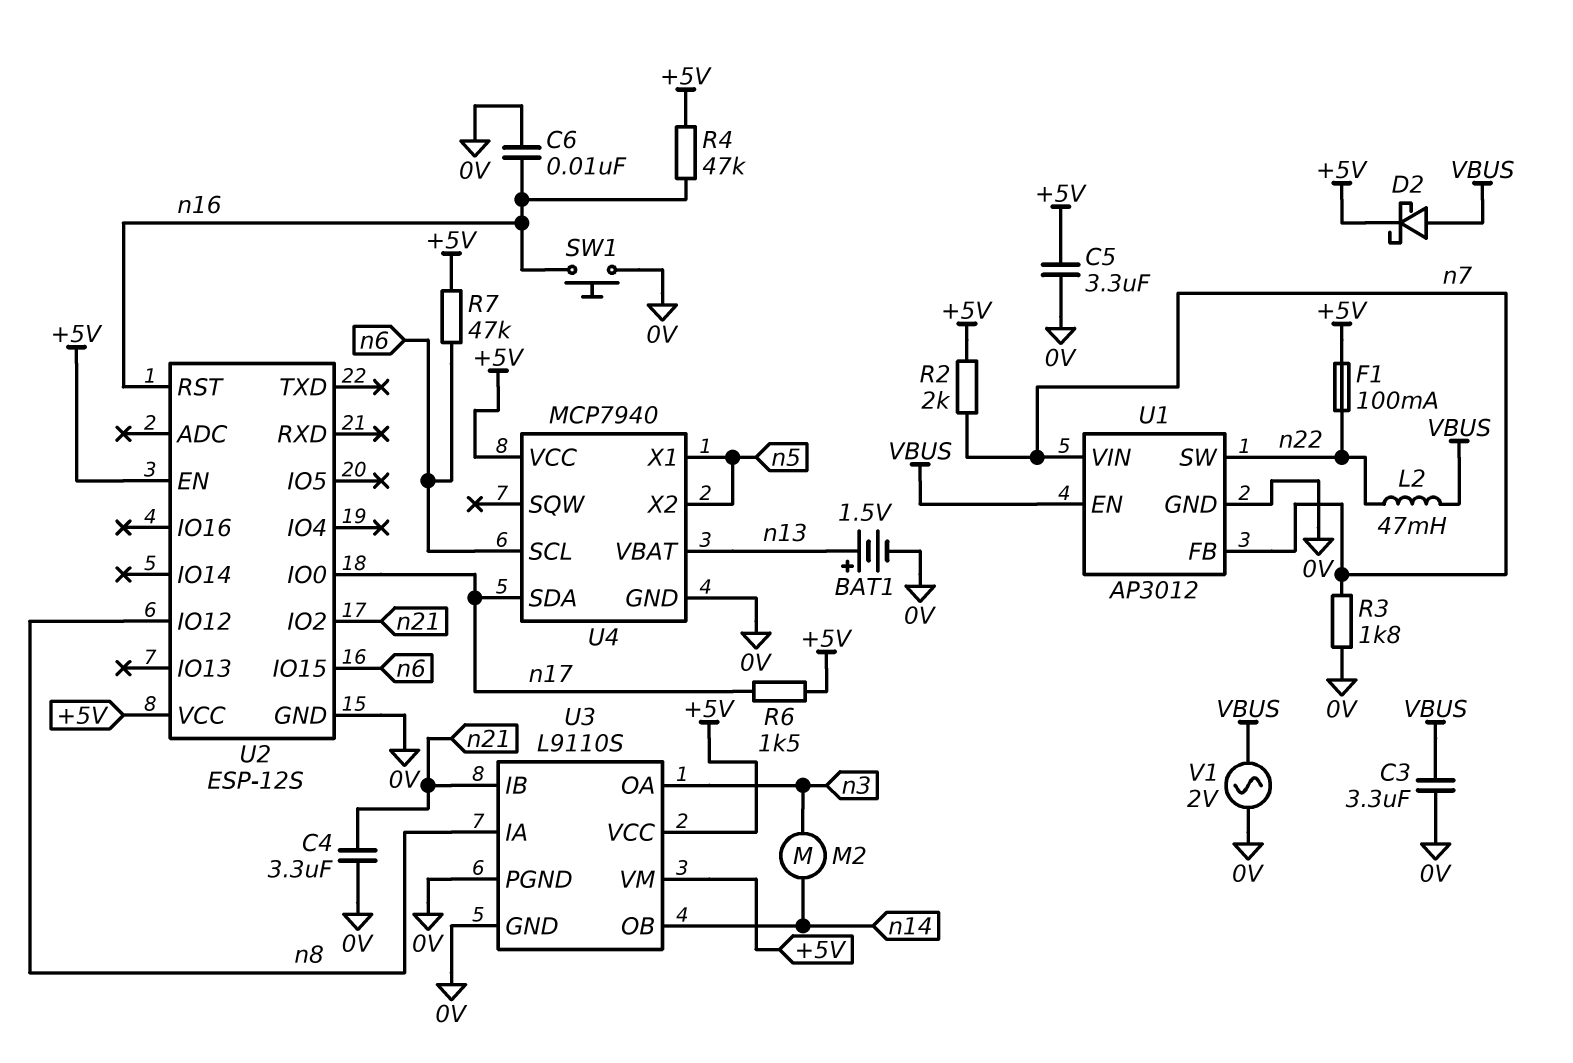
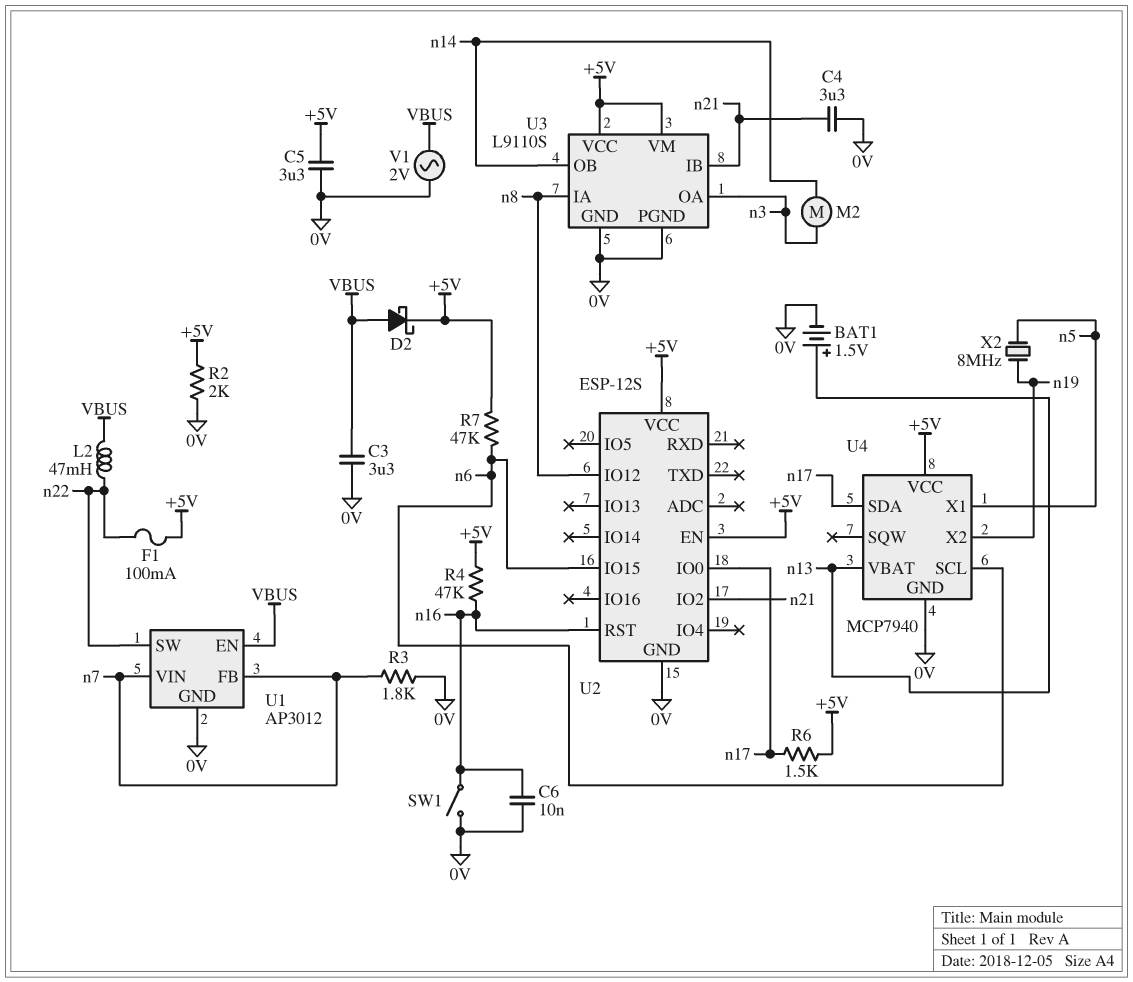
R2: 2k (+5V, n7) -> 2k (+5V, 0V)
SW1: button (0V, n16) -> switch (0V, n16)
U4 pin X2: n5 -> n19
X2: none -> 8MHz (n5, n19)

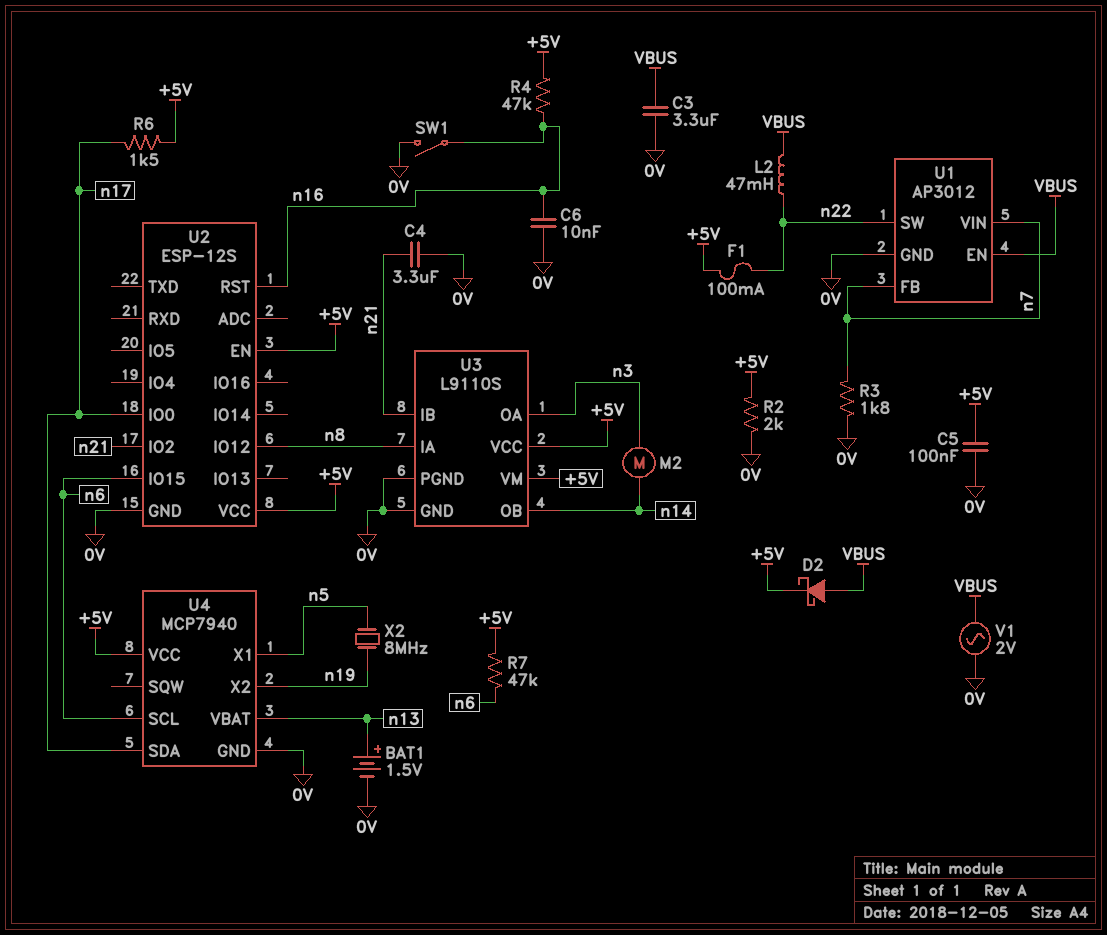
C5: 3.3uF (+5V, 0V) -> 100nF (+5V, 0V)

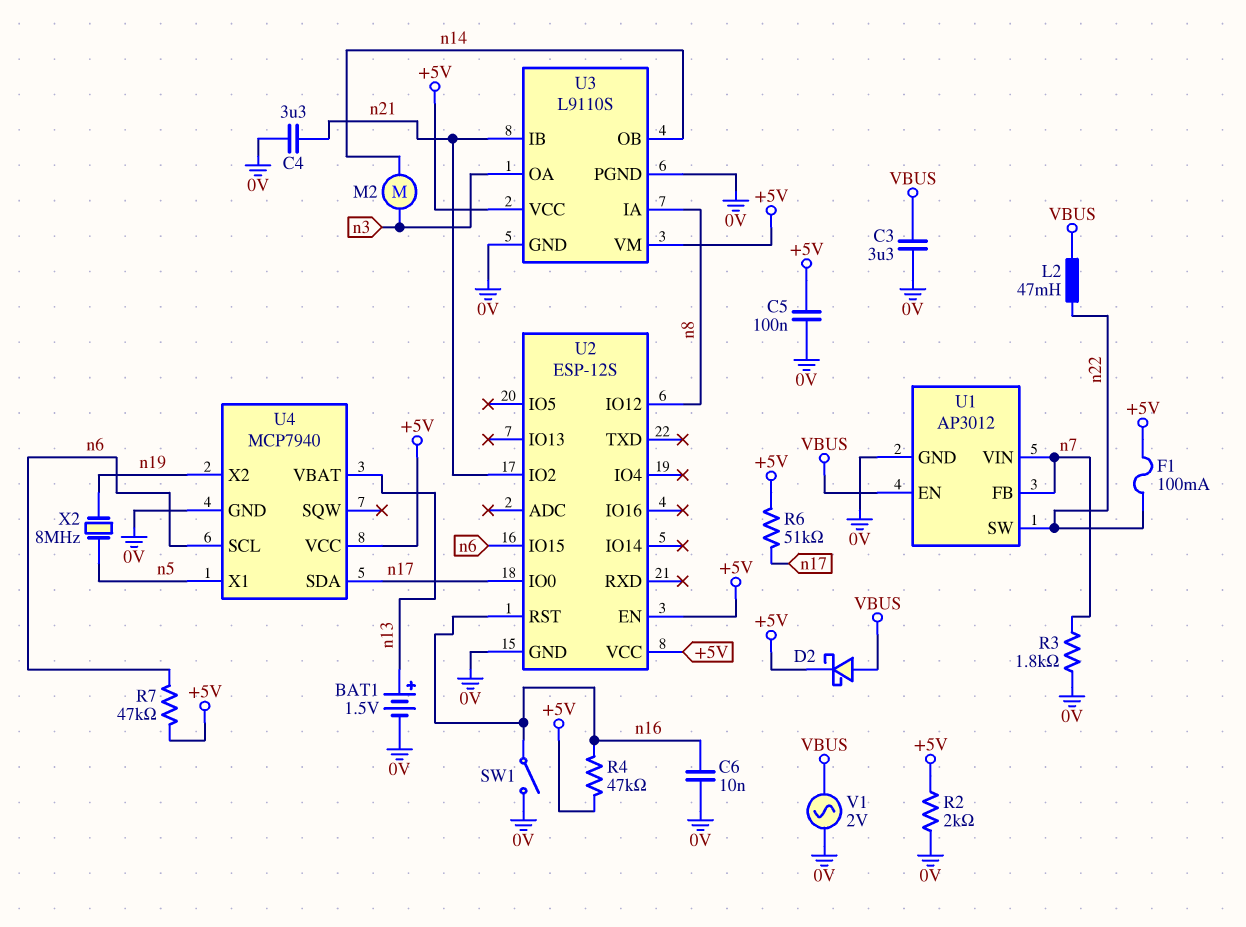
R6: 1.5k (+5V, n17) -> 51k (+5V, n17)

